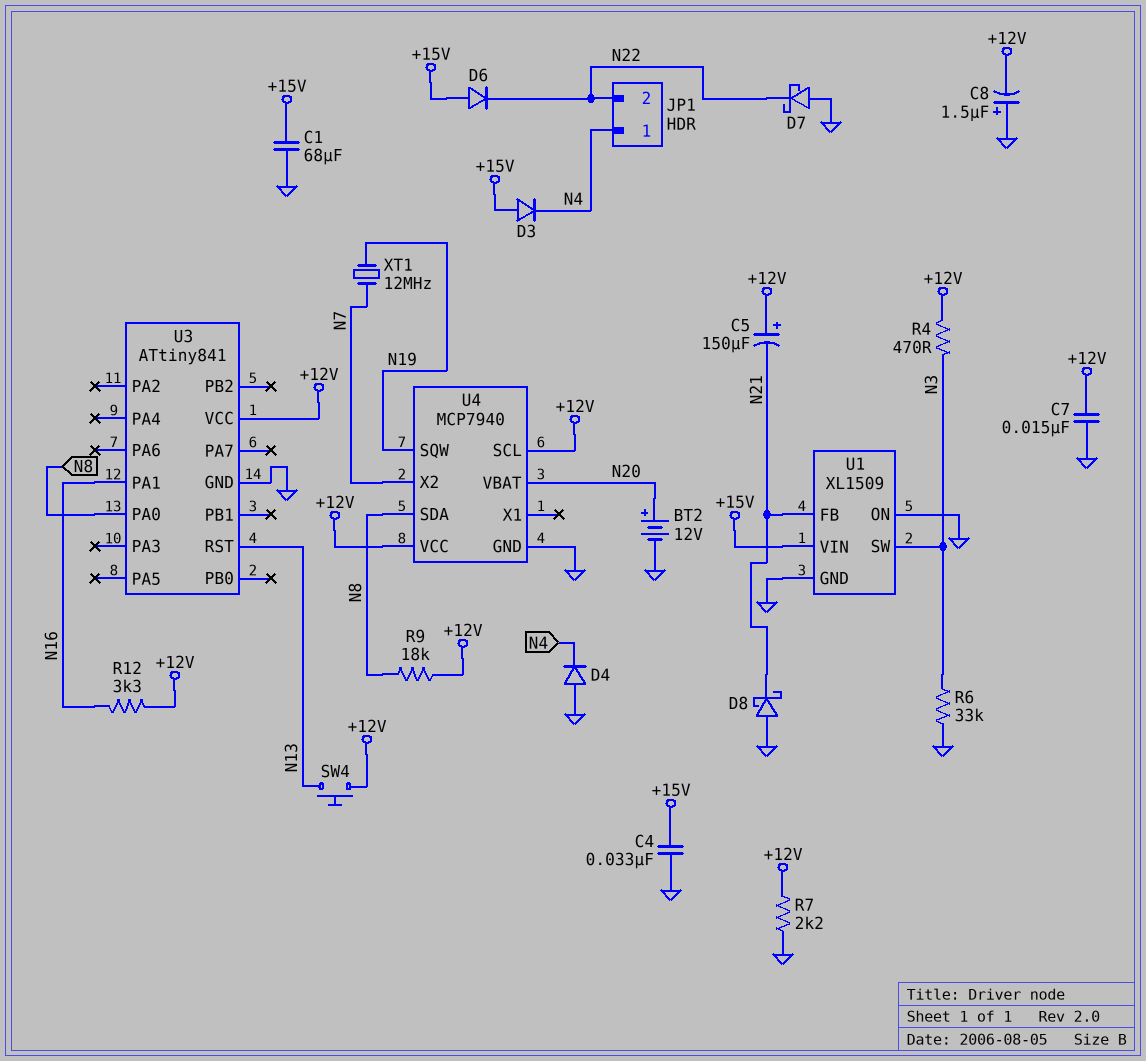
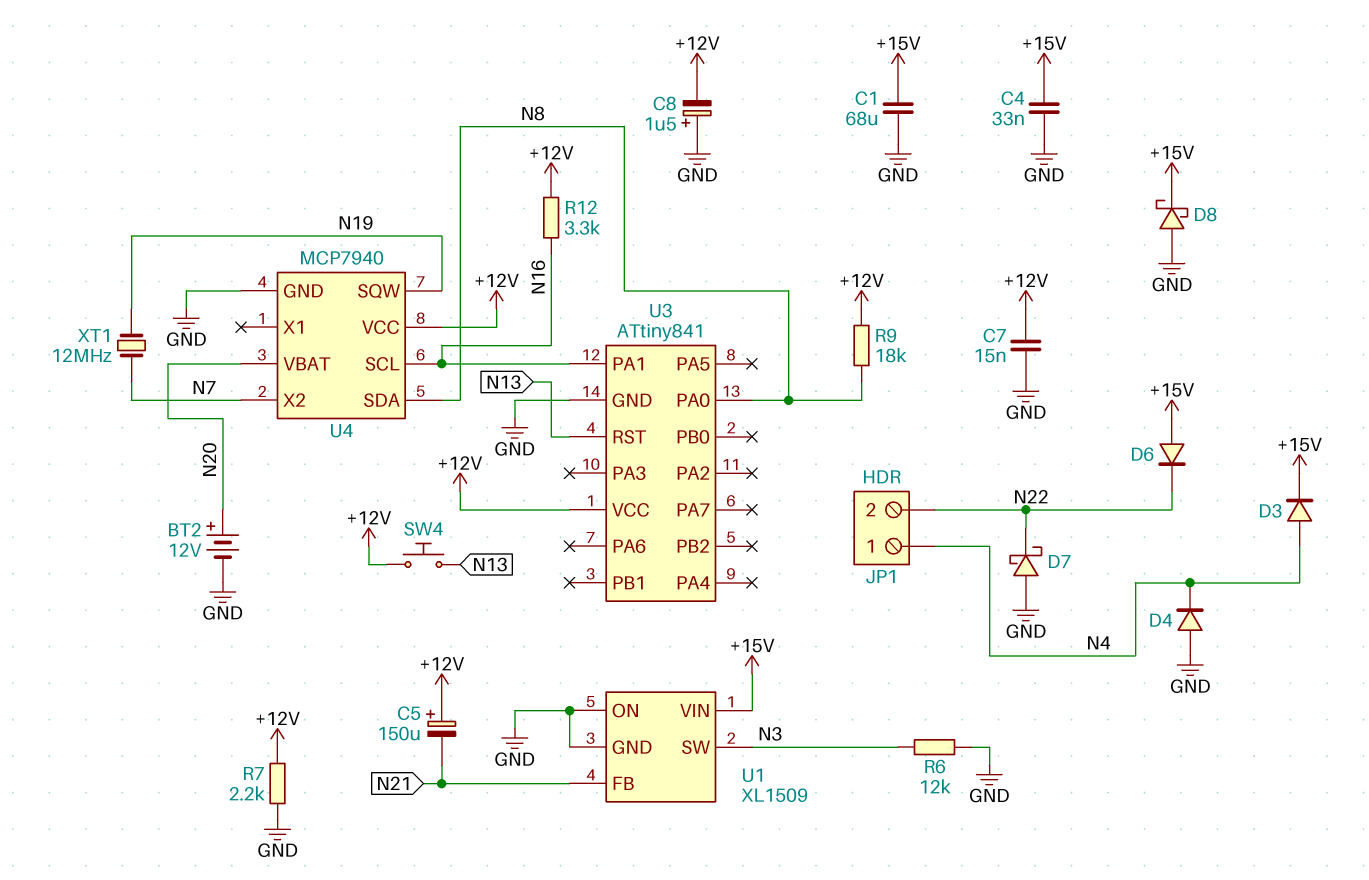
D3: diode (A +15V, K N4) -> diode (A N4, K +15V)
D8: schottky (A GND, K N21) -> schottky (A GND, K +15V)
R4: 470 (+12V, N3) -> none
R6: 33k (GND, N3) -> 12k (GND, N3)
U4 pin SCL: +12V -> N16

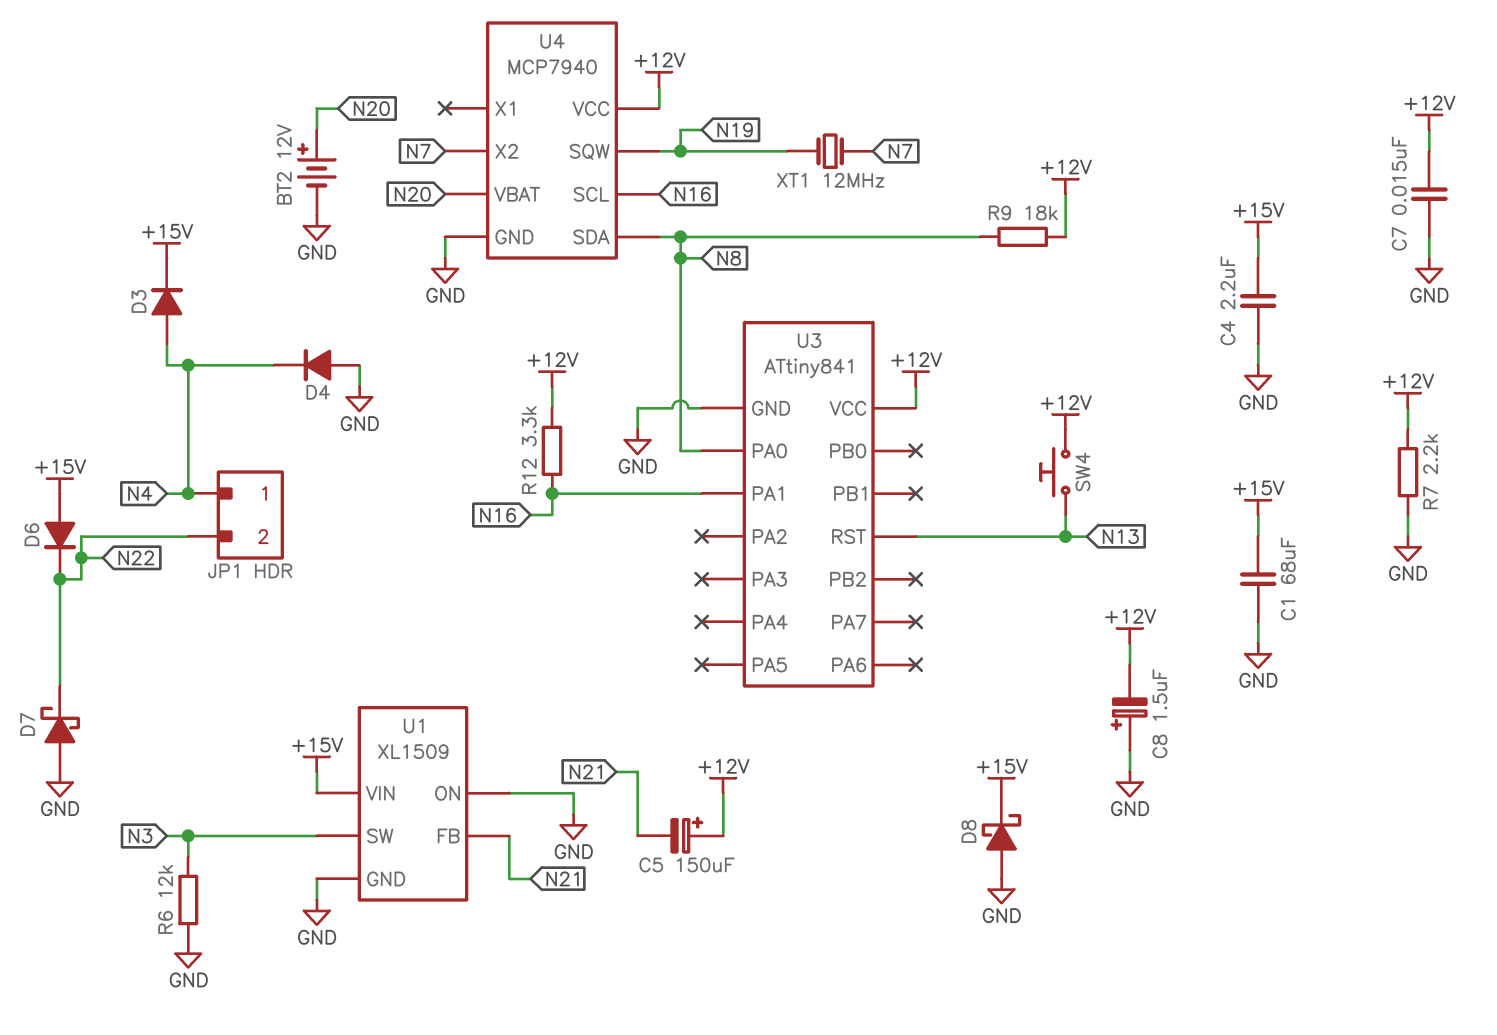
C4: 33nF (+15V, GND) -> 2.2uF (+15V, GND)

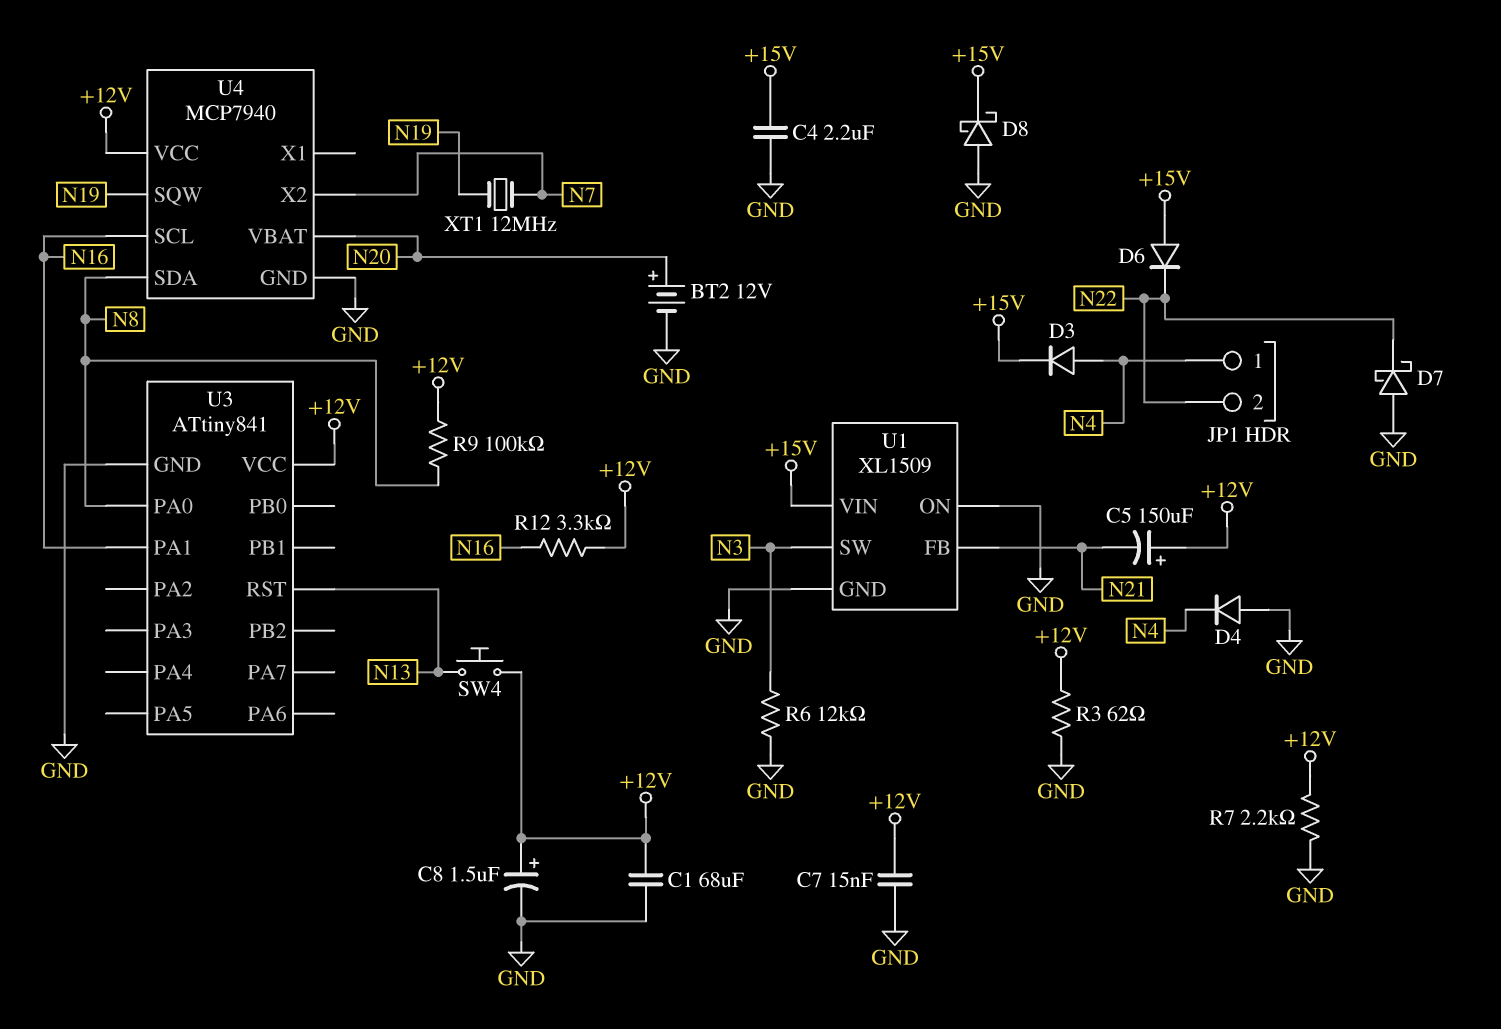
C1: 68uF (+15V, GND) -> 68uF (+12V, GND)
C8: 1.5uF (plus GND, minus +12V) -> 1.5uF (plus +12V, minus GND)
R3: none -> 62 (+12V, GND)
R9: 18k (+12V, N8) -> 100k (+12V, N8)

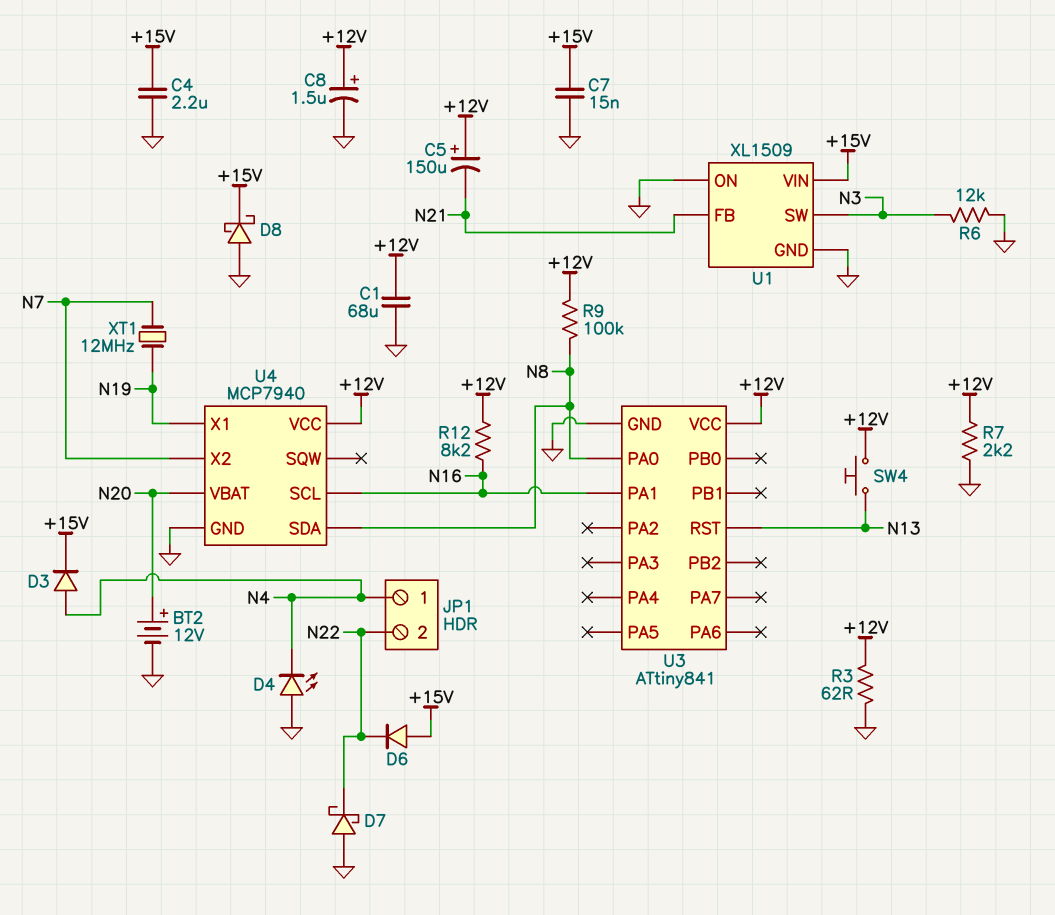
C7: 15nF (+12V, GND) -> 15nF (+15V, GND)
D4: diode (A GND, K N4) -> LED (A GND, K N4)
R12: 3.3k (+12V, N16) -> 8.2k (+12V, N16)
U4 pin SQW: N19 -> none
U4 pin X1: none -> N19

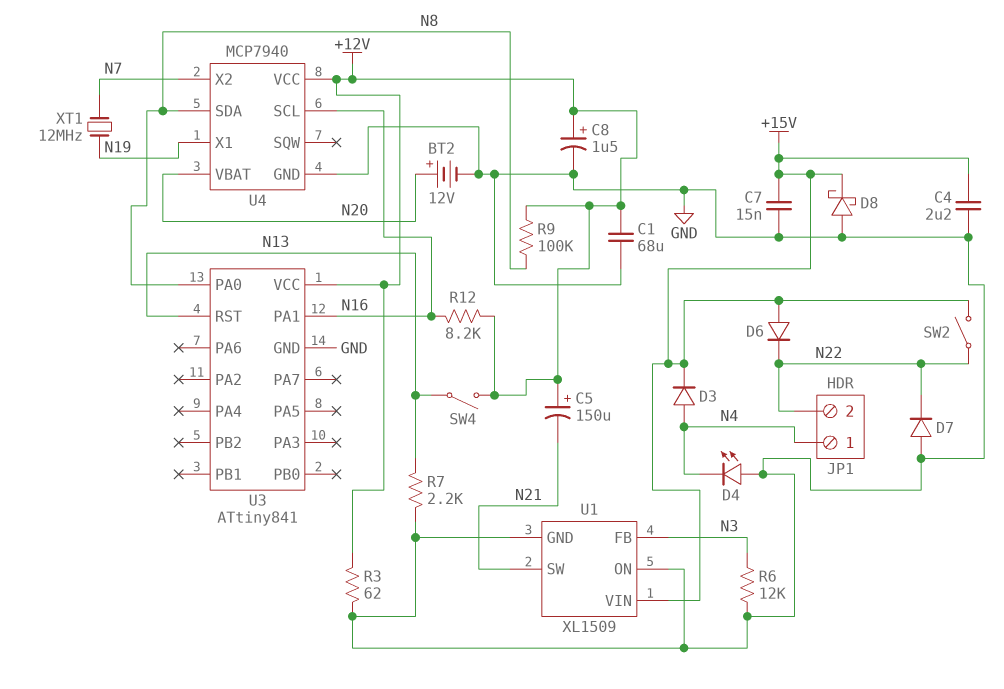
D7: schottky (A GND, K N22) -> diode (A GND, K N22)
R7: 2.2k (+12V, GND) -> 2.2k (GND, N13)
SW2: none -> switch (+15V, N22)
SW4: button (+12V, N13) -> switch (+12V, N13)
U1 pin FB: N21 -> N3
U1 pin SW: N3 -> N21

